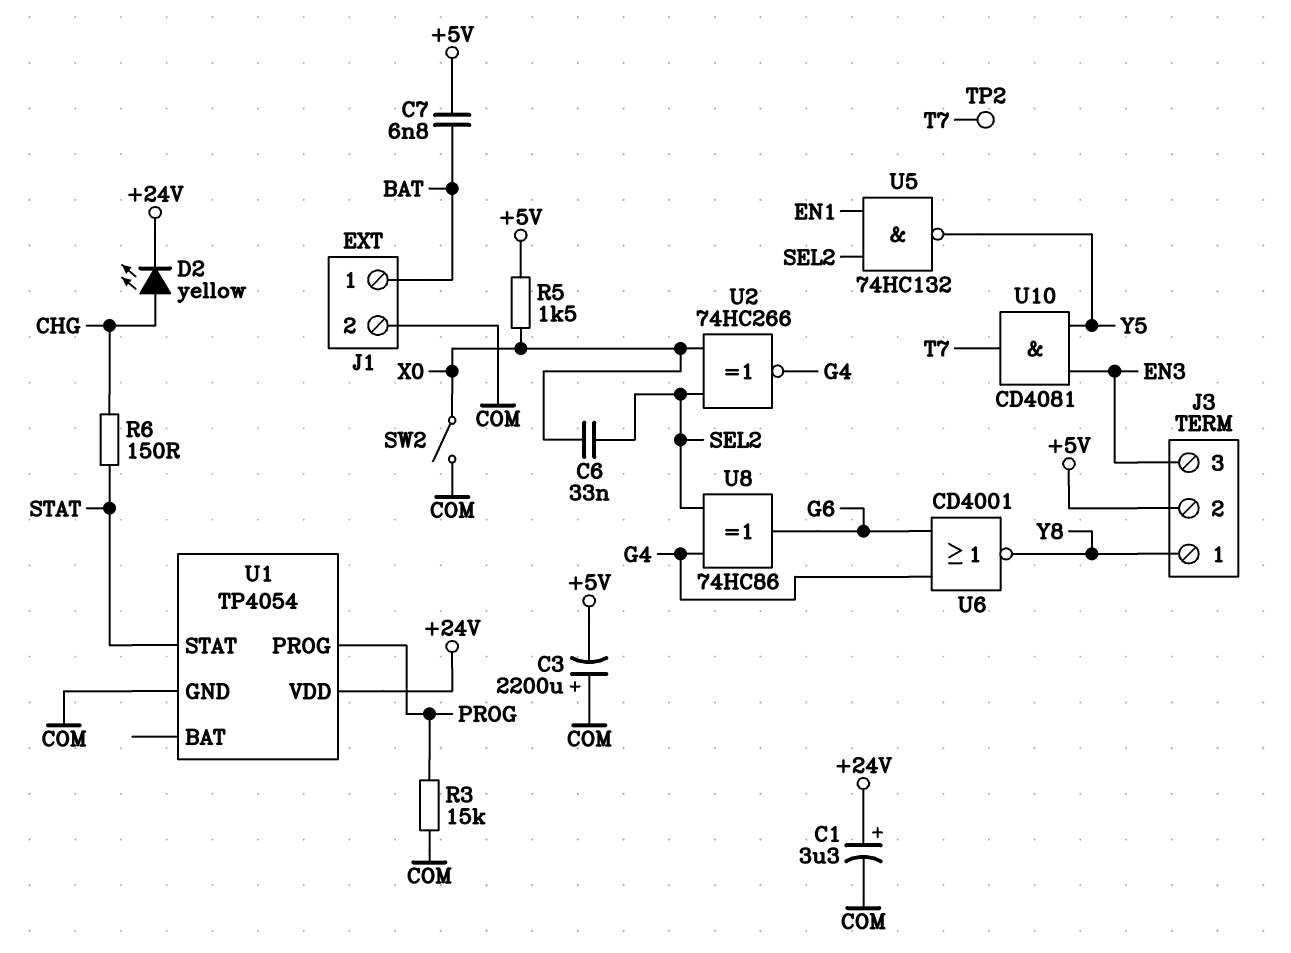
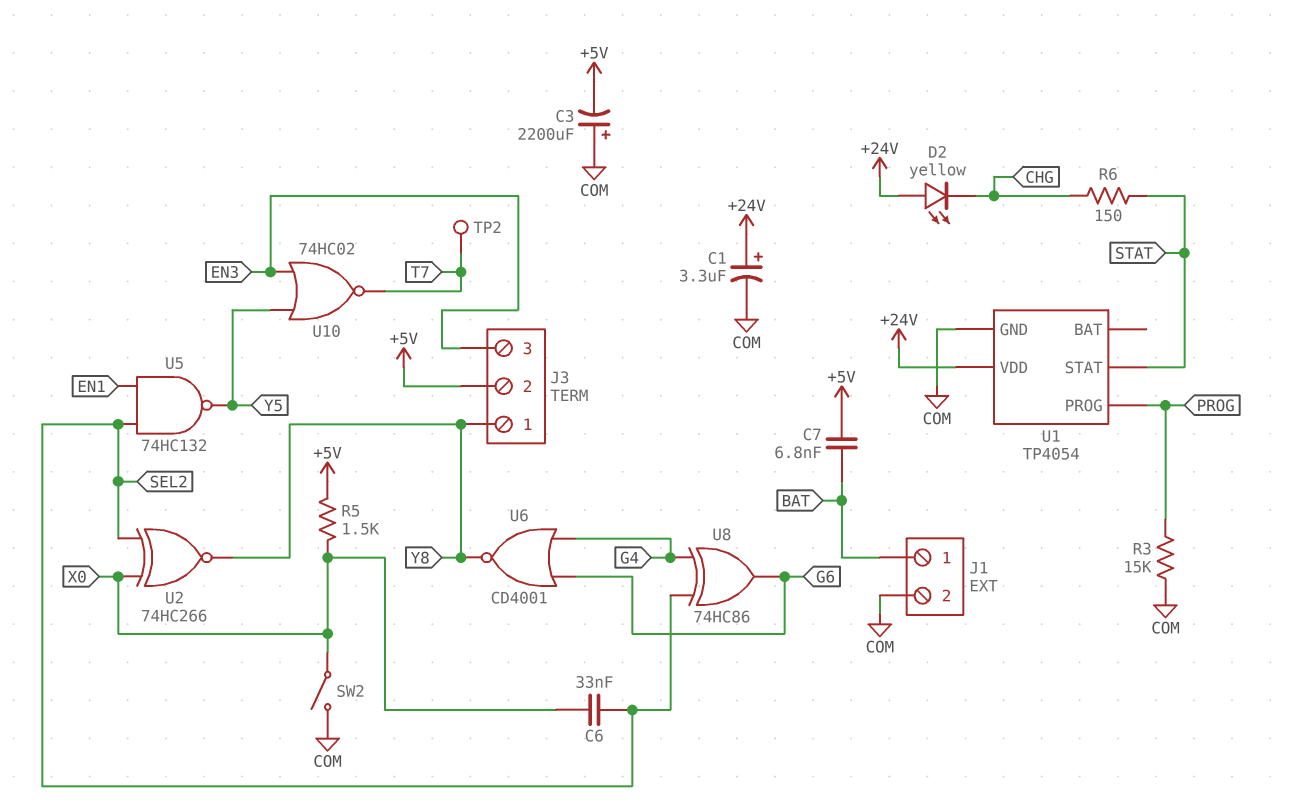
D2: LED yellow (A CHG, K +24V) -> LED yellow (A +24V, K CHG)
U2: XNOR 74HC266 (in SEL2, in X0, out G4) -> XNOR 74HC266 (in SEL2, in X0, out Y8)
U10: AND CD4081 (in EN3, in Y5, out T7) -> NOR 74HC02 (in EN3, in Y5, out T7)

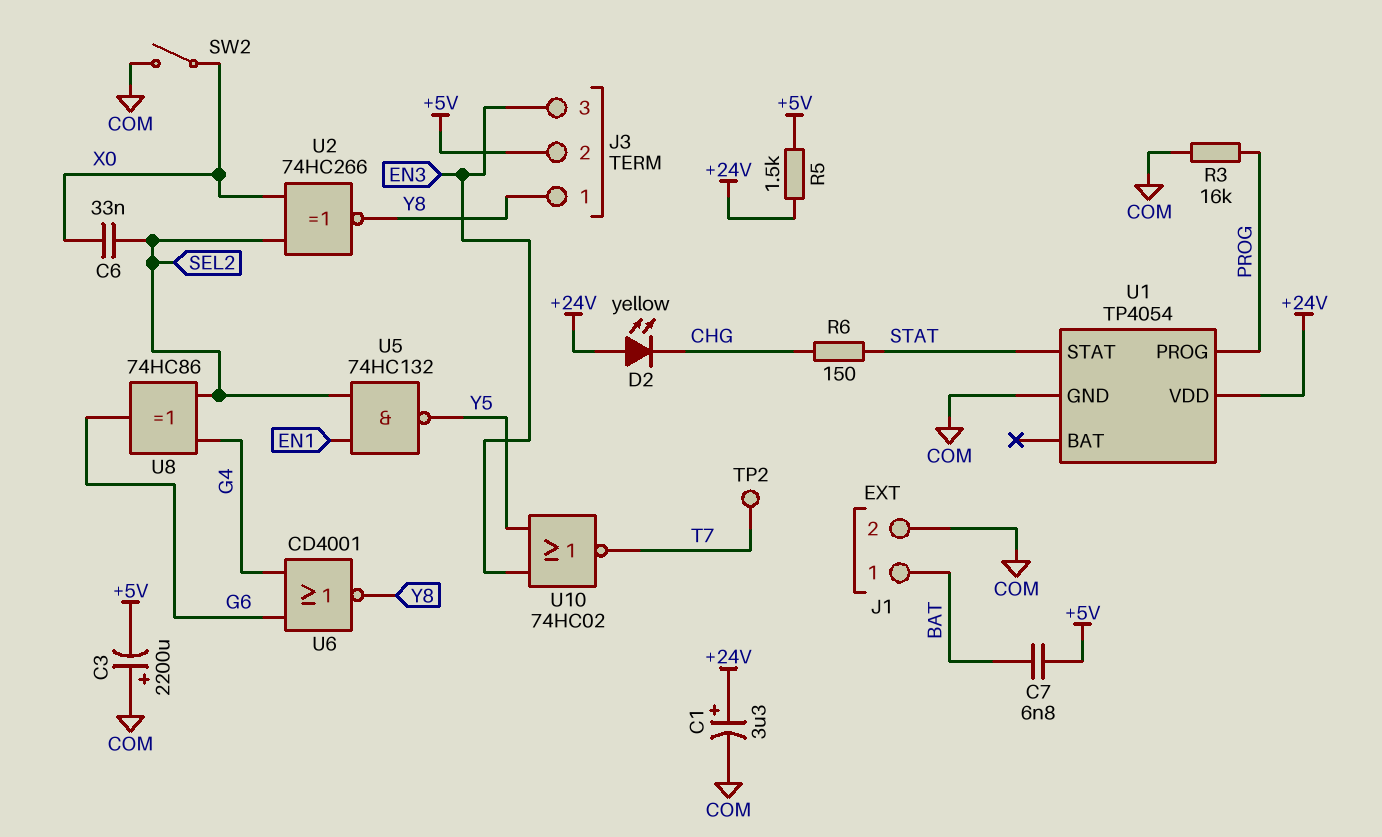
R3: 15k (COM, PROG) -> 16k (COM, PROG)
R5: 1.5k (+5V, X0) -> 1.5k (+5V, +24V)

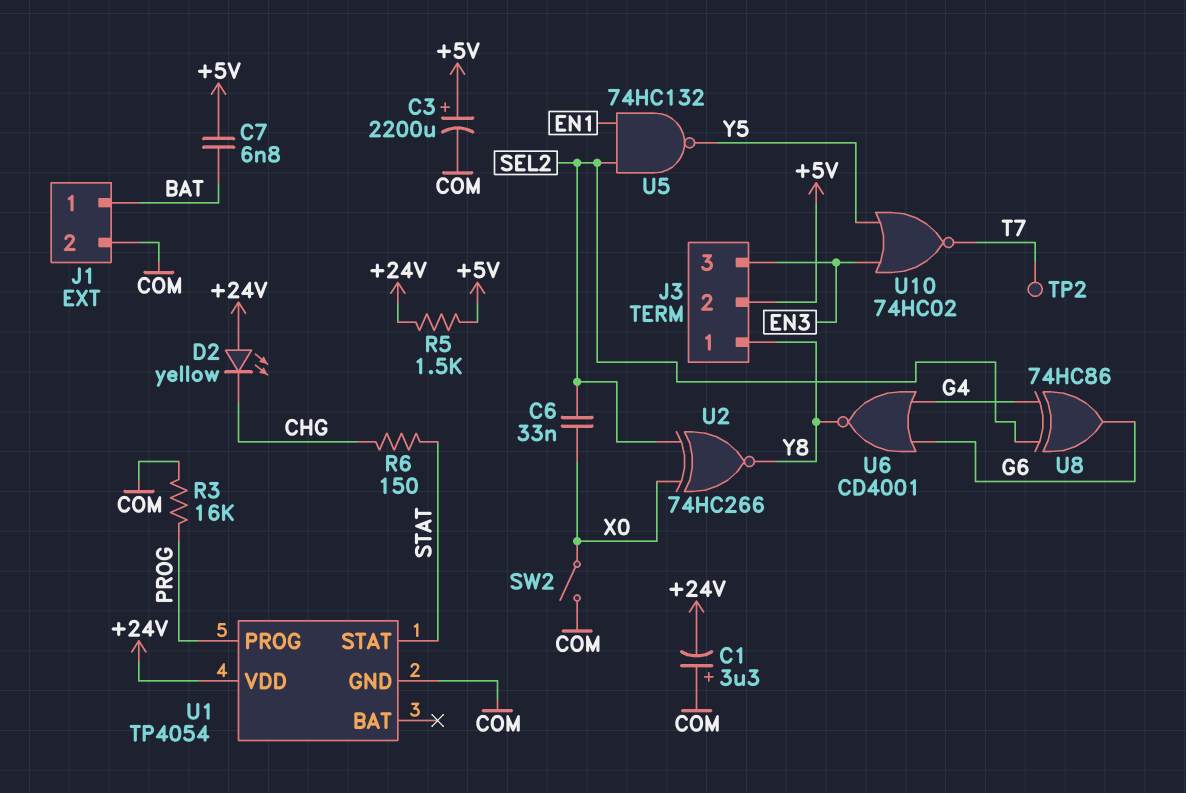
C1: 3.3uF (plus +24V, minus COM) -> 3.3uF (plus COM, minus +24V)
C3: 2200uF (plus COM, minus +5V) -> 2200uF (plus +5V, minus COM)

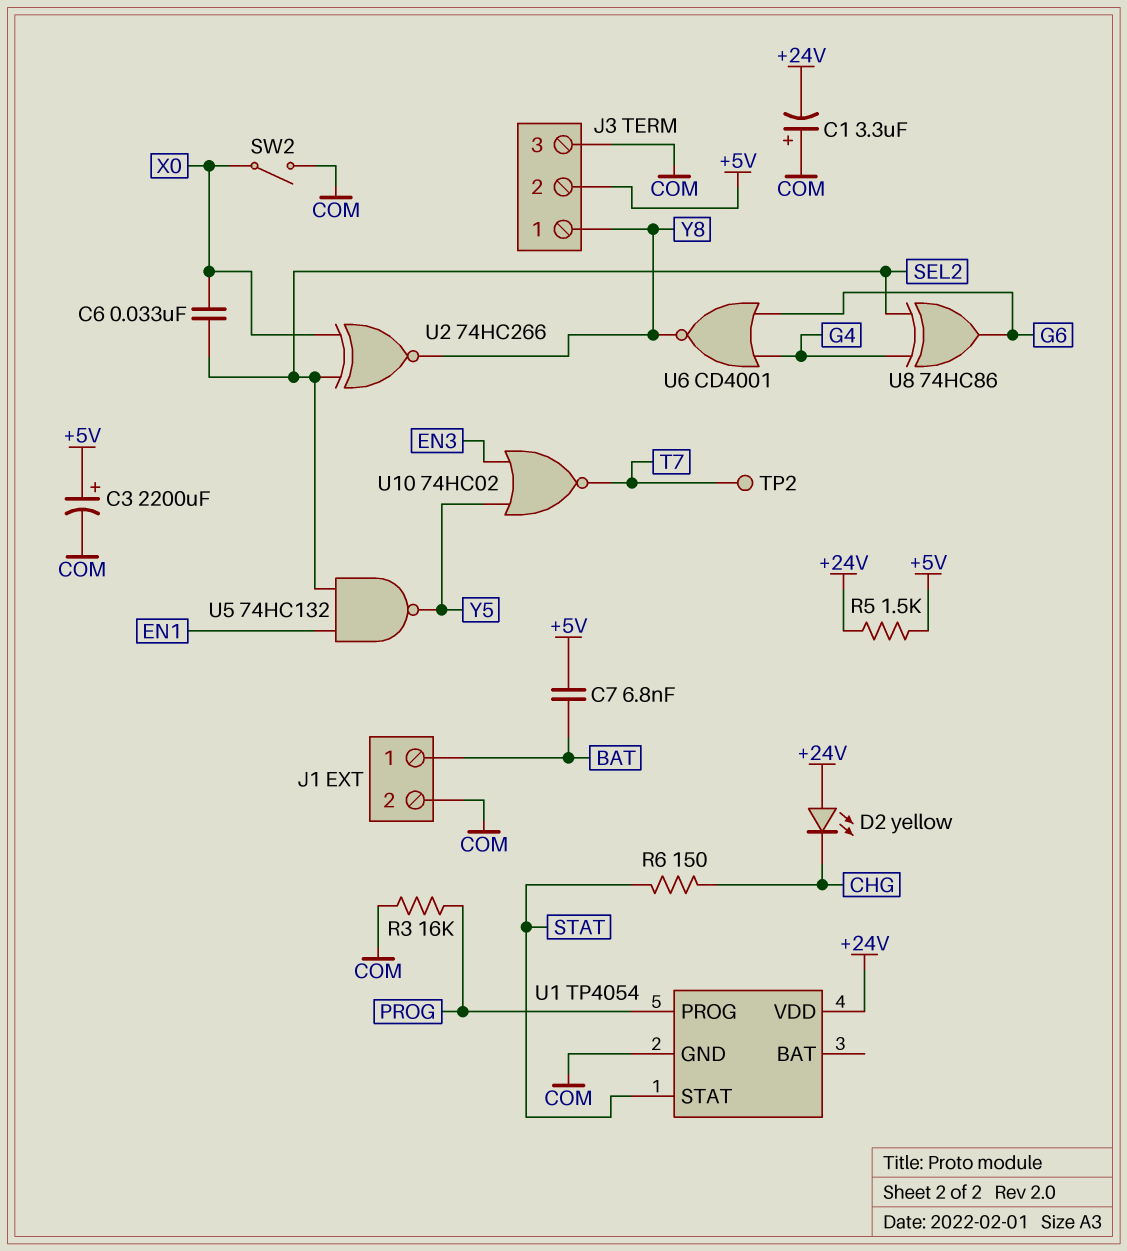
J3 pin 3: EN3 -> COM

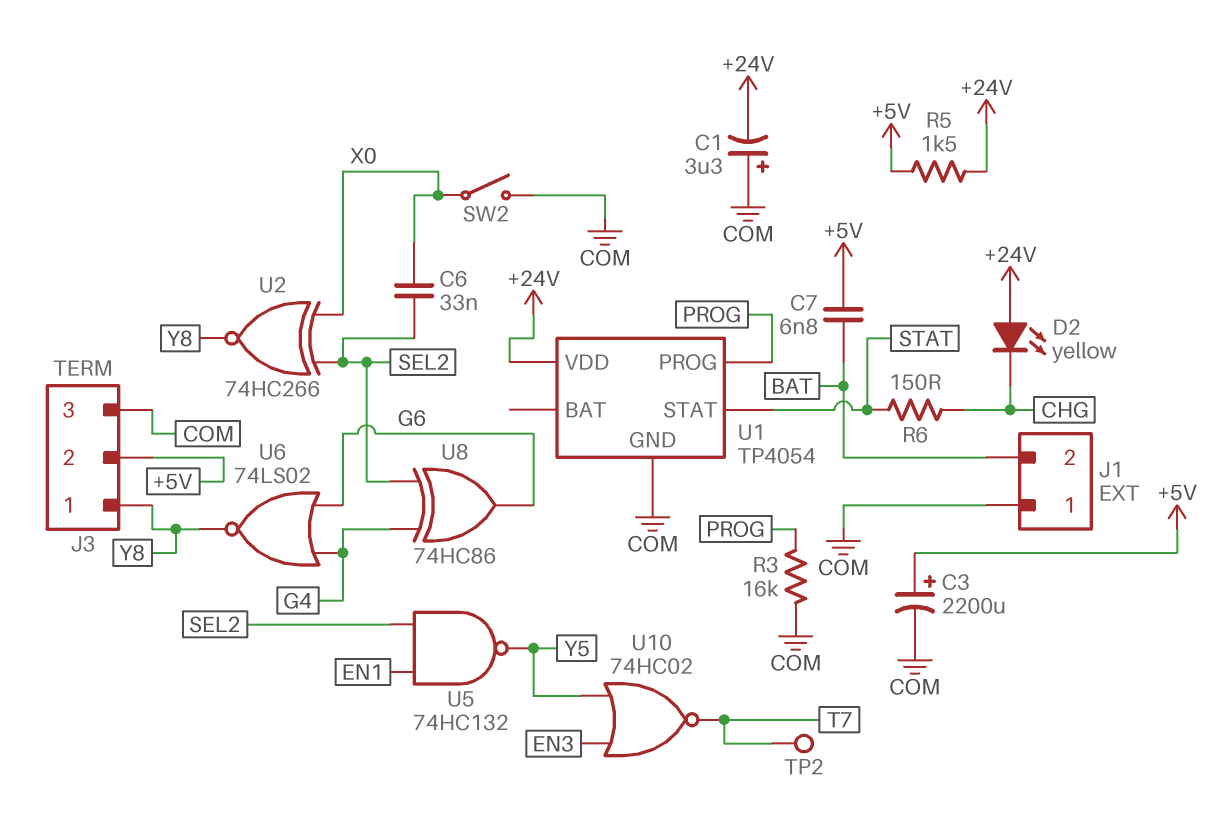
J1 pin 1: BAT -> COM
J1 pin 2: COM -> BAT
U6: NOR CD4001 (in G4, in G6, out Y8) -> NOR 74LS02 (in G4, in G6, out Y8)

